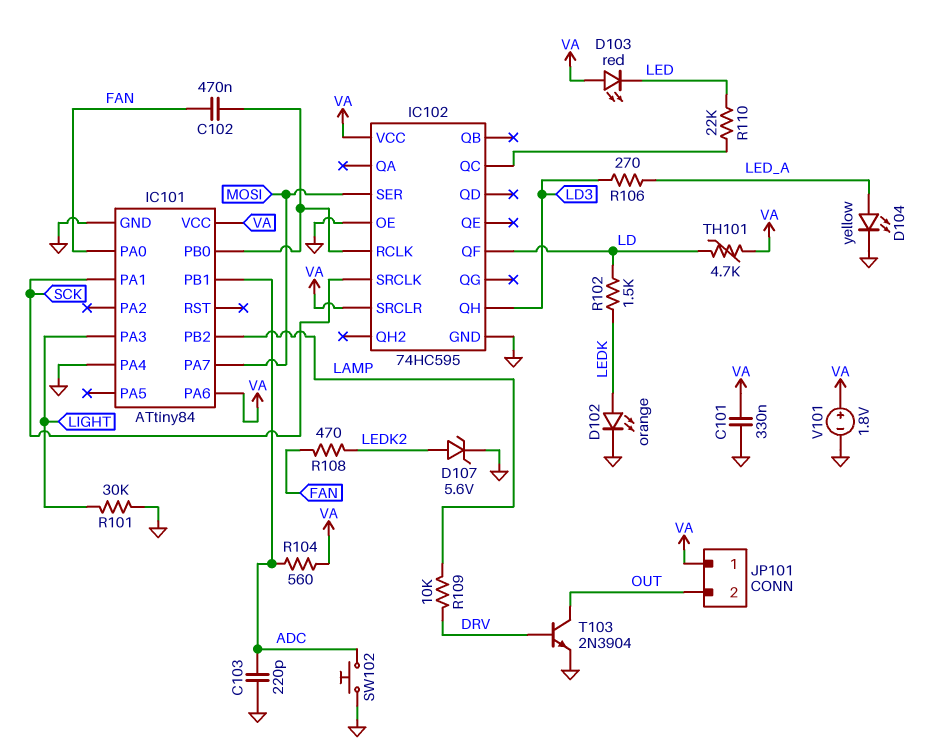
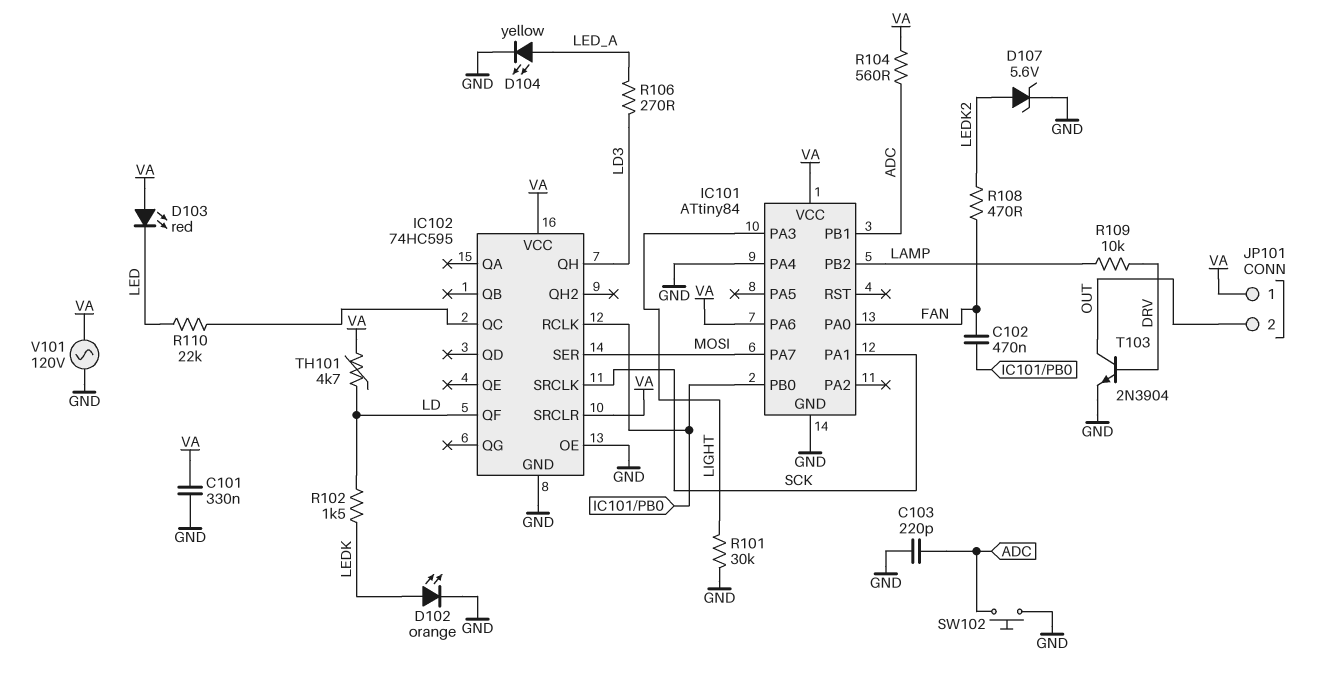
V101: 1.8V (plus VA, minus GND) -> AC 120V (GND, VA)

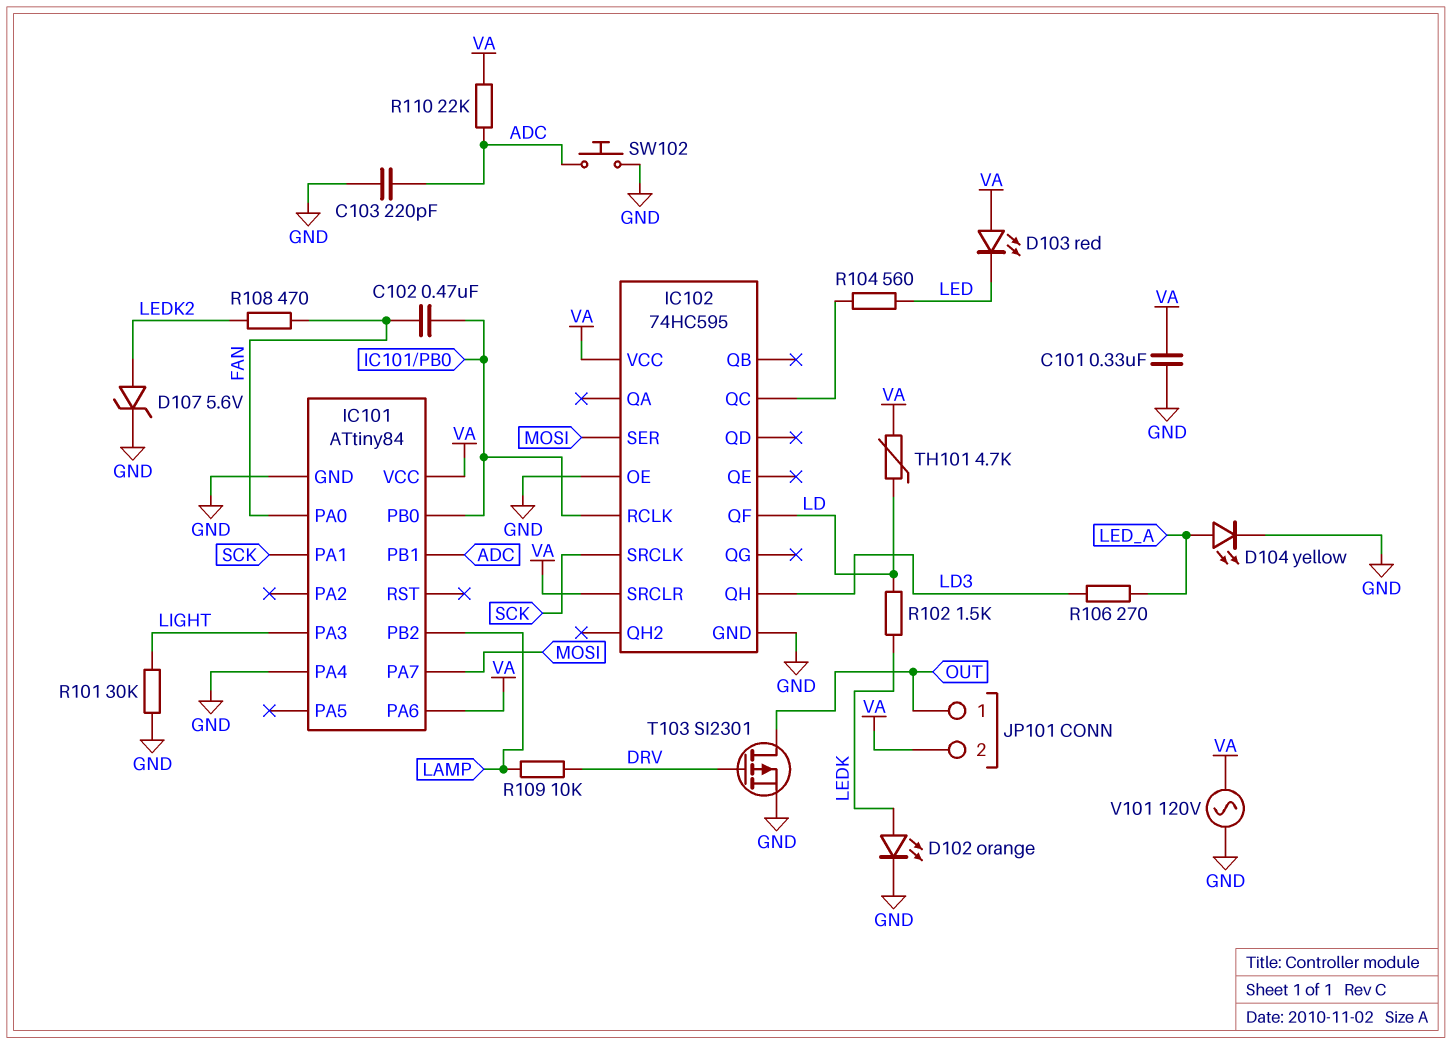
JP101 pin 1: VA -> OUT
JP101 pin 2: OUT -> VA
R104: 560 (ADC, VA) -> 560 (IC102/QC, LED)
R110: 22k (IC102/QC, LED) -> 22k (ADC, VA)
T103: NPN 2N3904 (B DRV, C OUT, E GND) -> PMOS SI2301 (G DRV, D OUT, S GND)

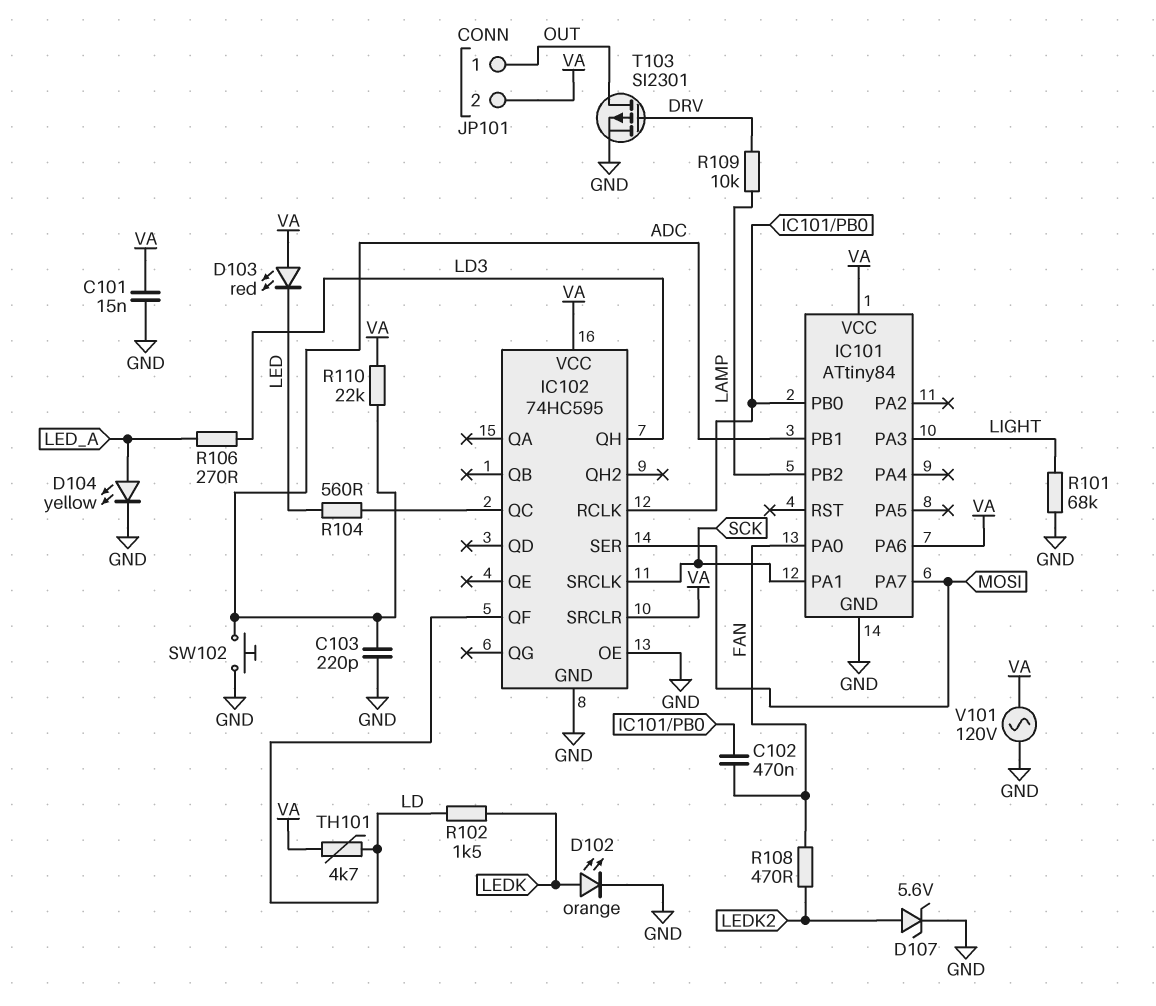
C101: 330nF (GND, VA) -> 15nF (GND, VA)
IC101 pin PA4: GND -> none
R101: 30k (GND, LIGHT) -> 68k (GND, LIGHT)

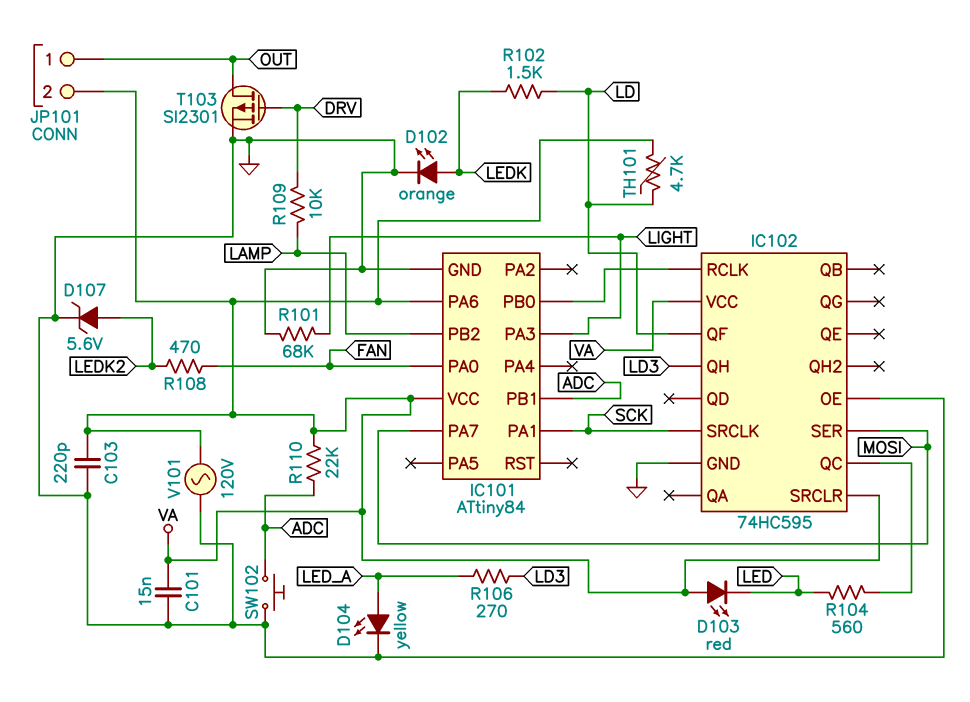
C102: 470nF (FAN, IC101/PB0) -> none
C103: 220pF (ADC, GND) -> 220pF (GND, VA)

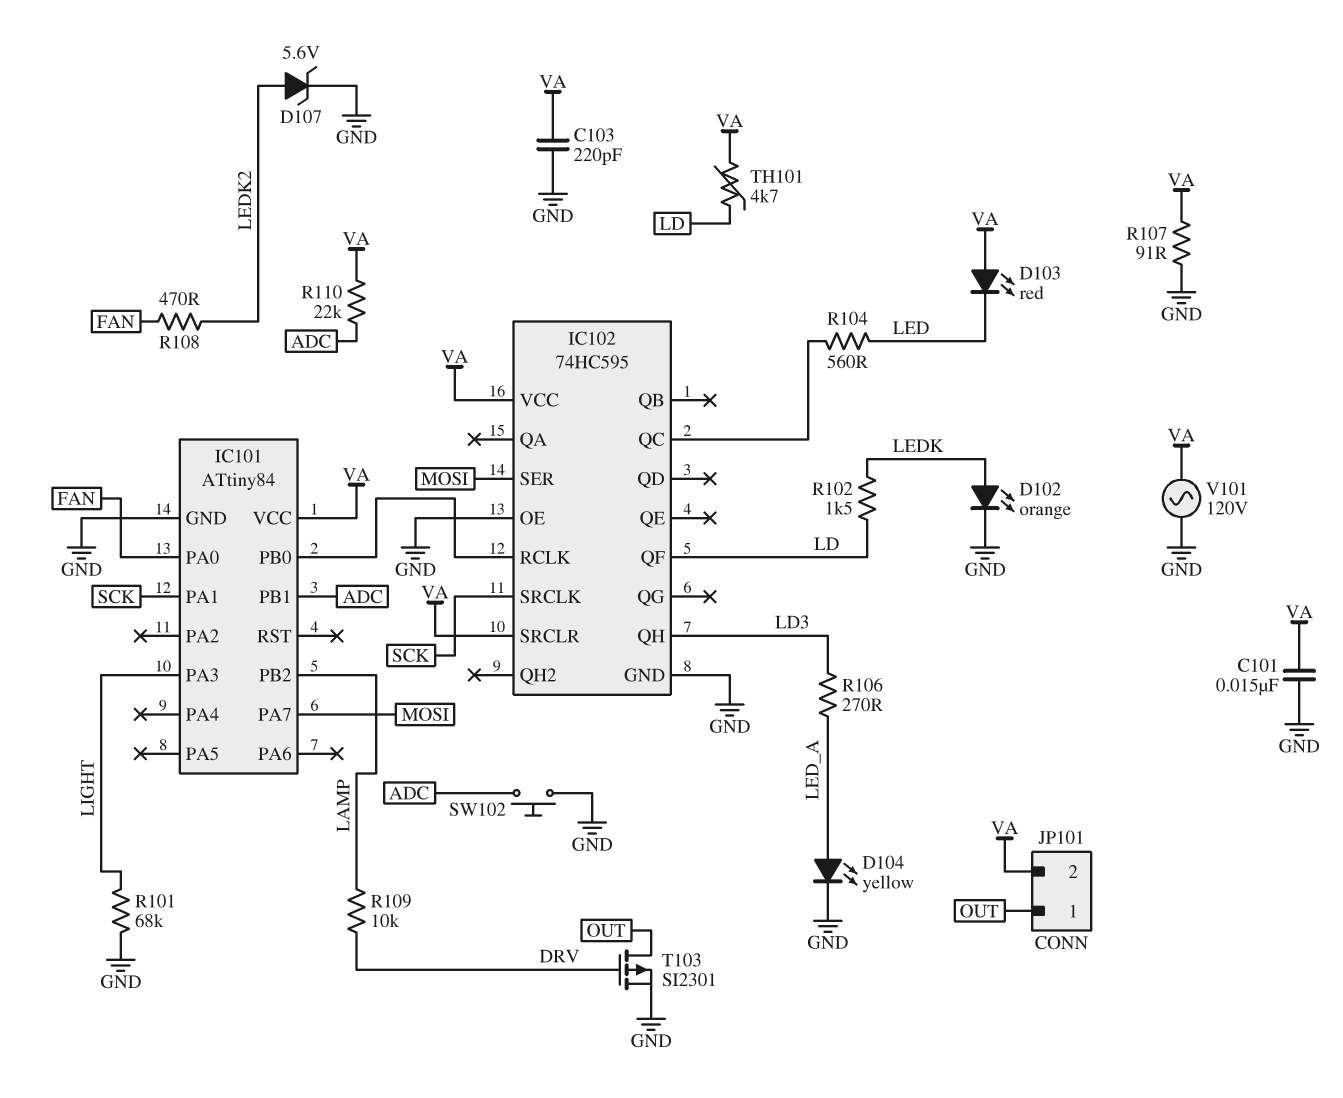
IC101 pin PA6: VA -> none
R107: none -> 91 (GND, VA)

